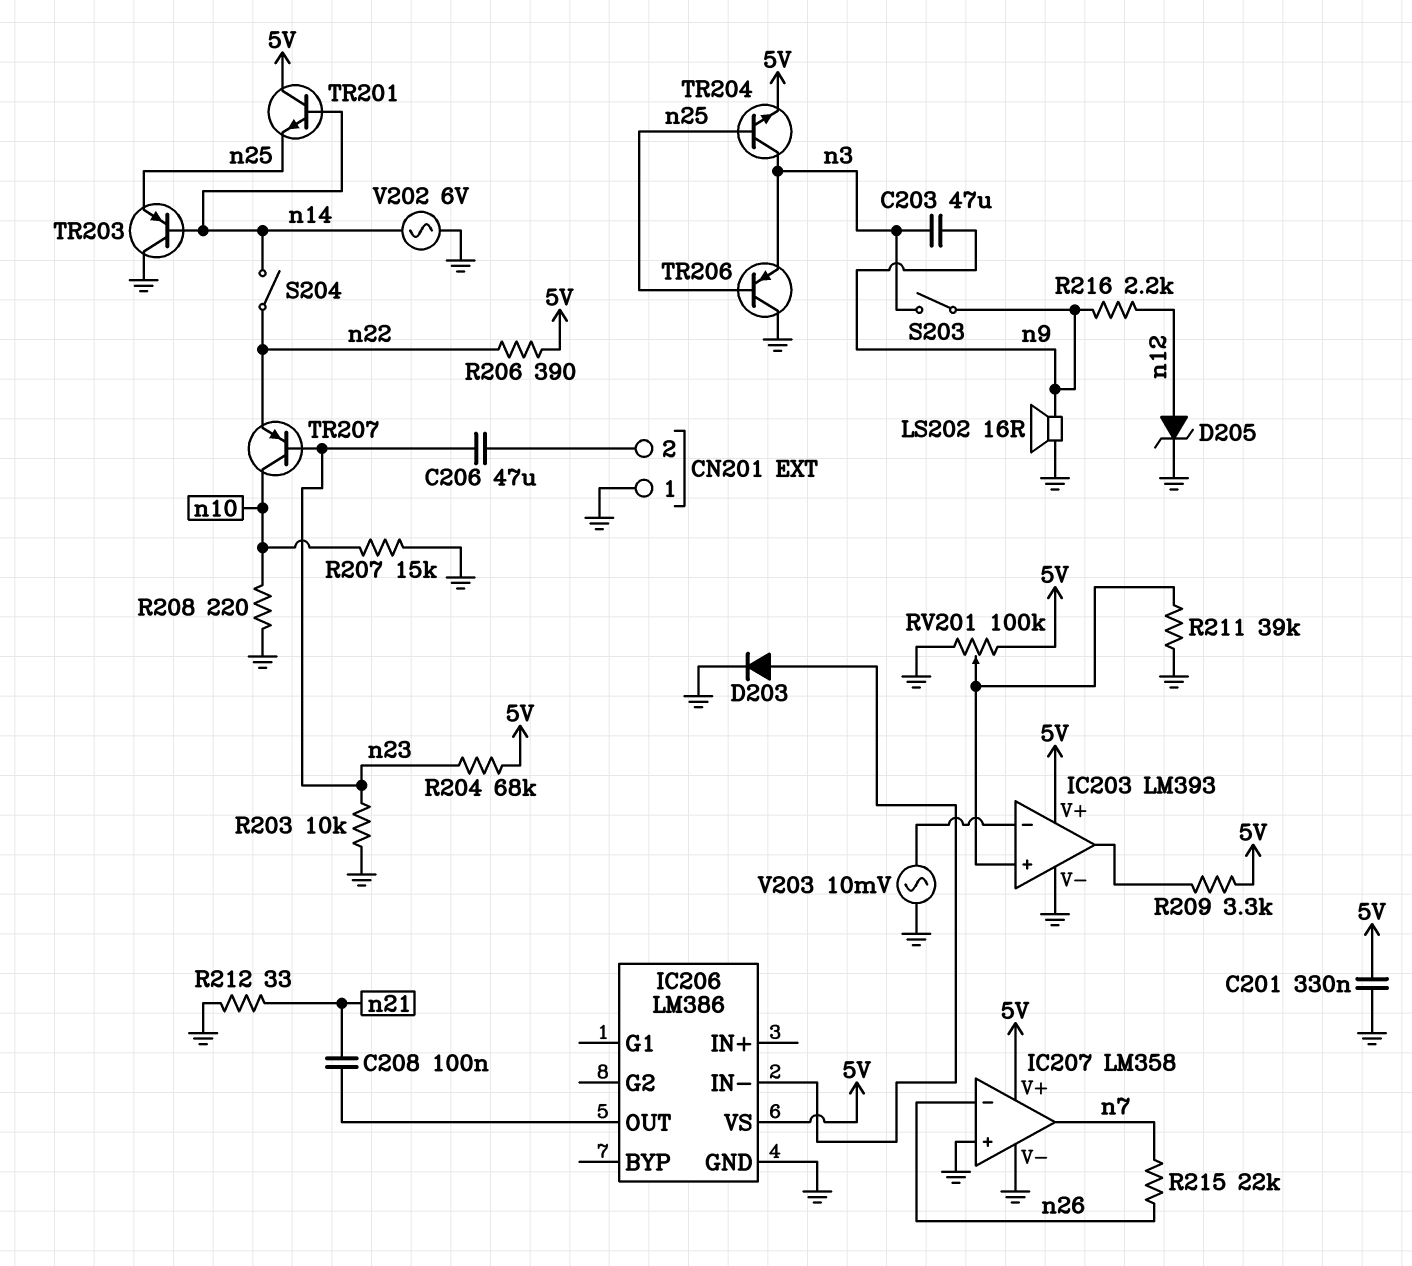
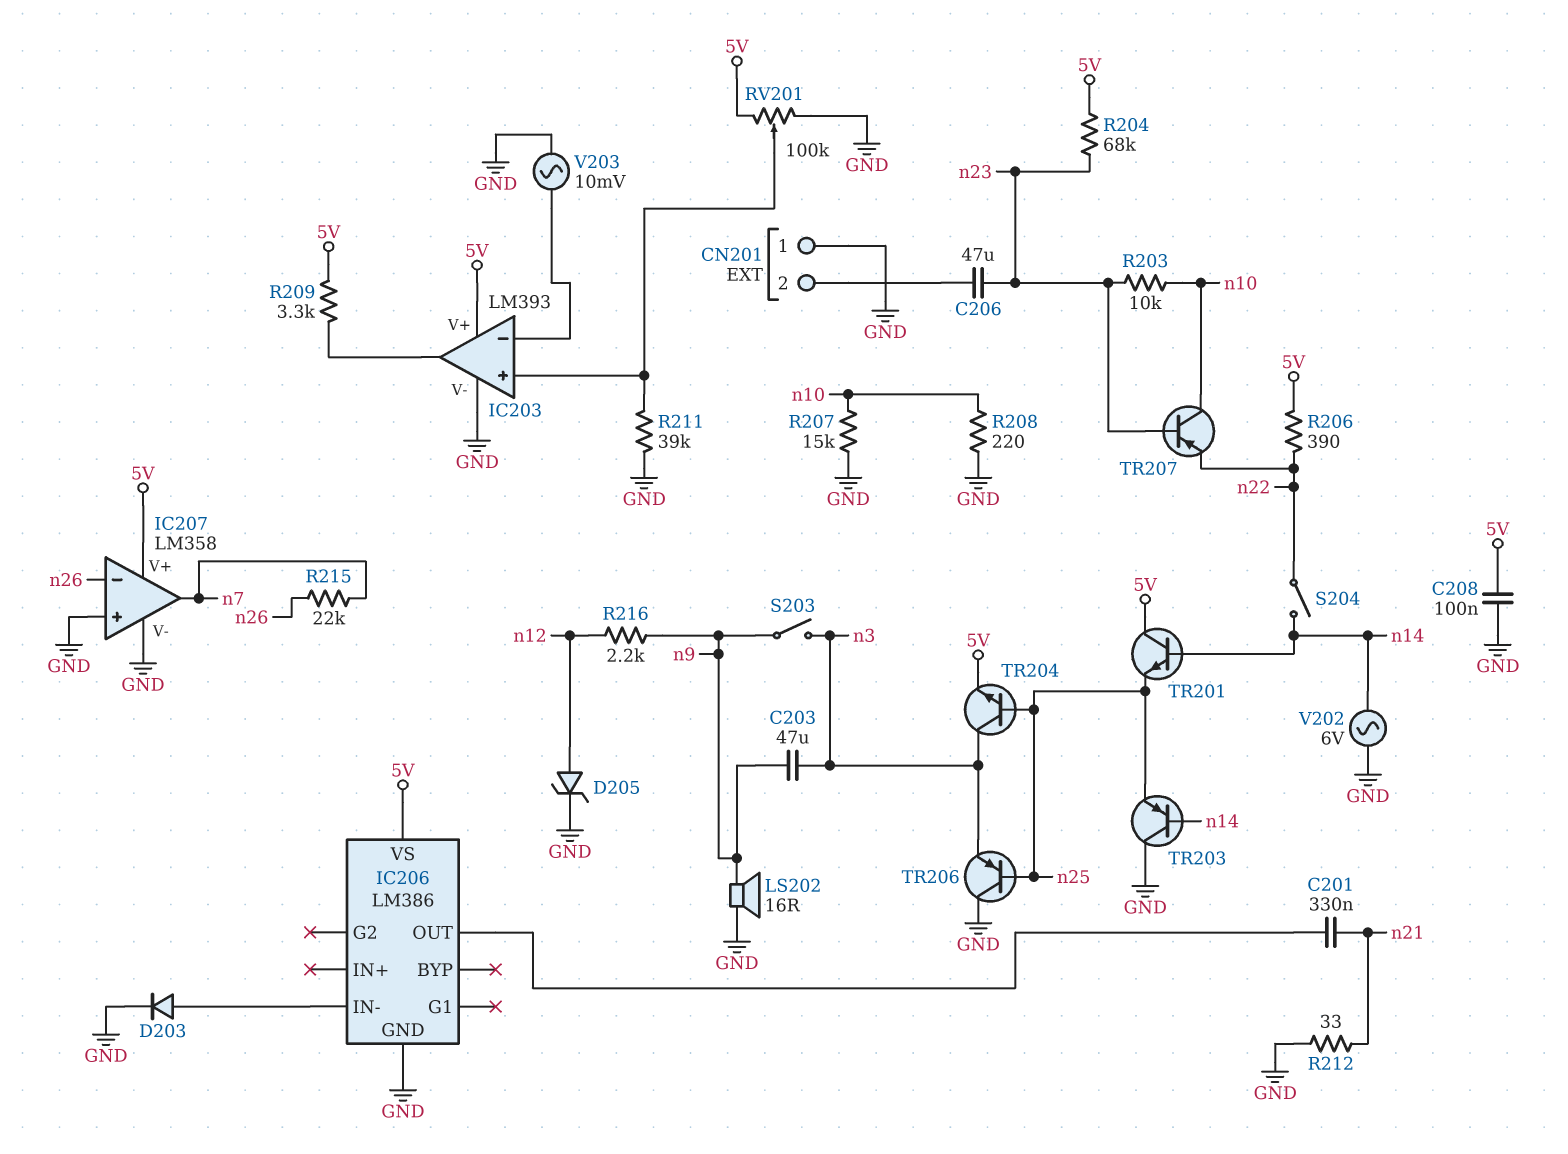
C201: 330nF (5V, GND) -> 330nF (IC206/OUT, n21)
C208: 100nF (IC206/OUT, n21) -> 100nF (5V, GND)
R203: 10k (GND, n23) -> 10k (n10, n23)

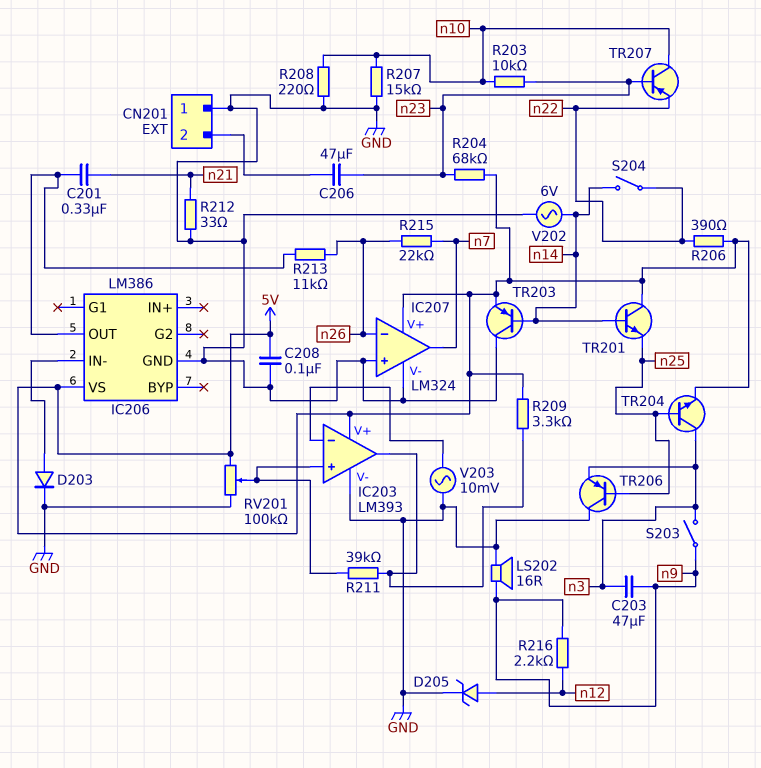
IC207: LM358 -> LM324
R211: 39k (GND, IC203/in+) -> 39k (IC203/in+, IC203/out)
R213: none -> 11k (IC206/OUT, n26)
TR203: PNP (B n14, C GND, E n25) -> PNP (B n14, C GND, E 5V)

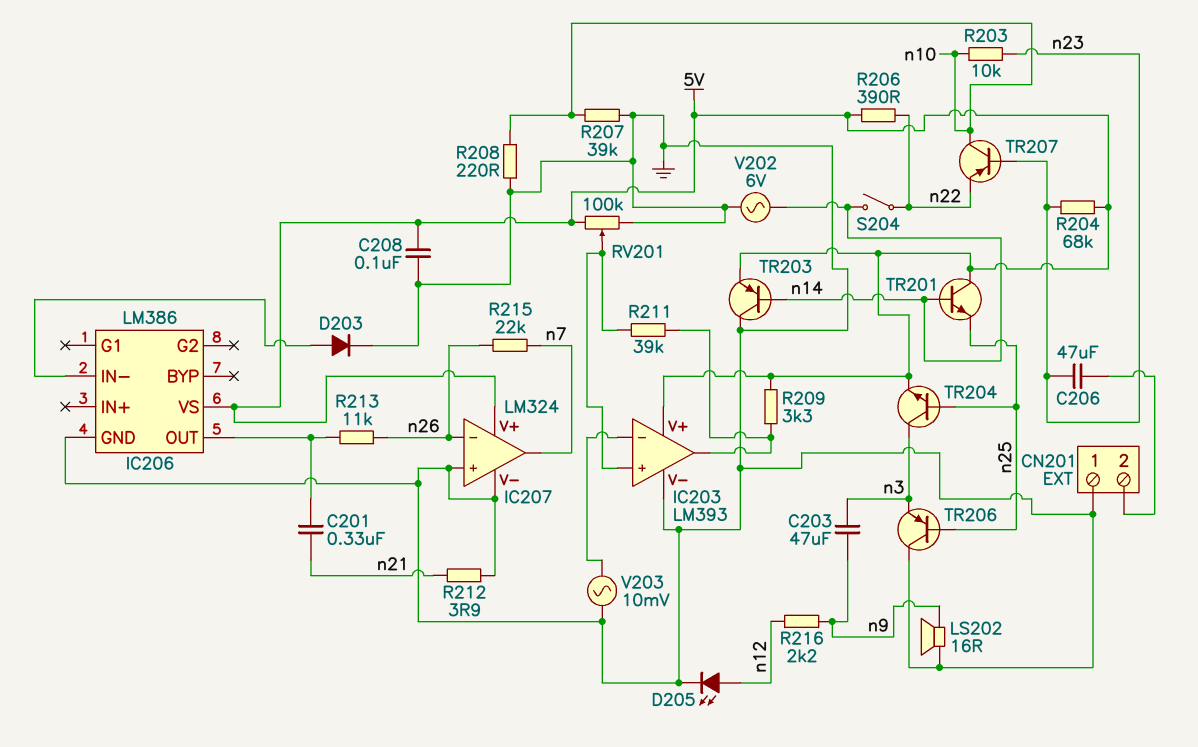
D205: zener (A n12, K GND) -> LED (A n12, K GND)
R207: 15k (GND, n10) -> 39k (GND, n10)
R212: 33 (GND, n21) -> 3.9 (GND, n21)
S203: switch (n3, n9) -> none

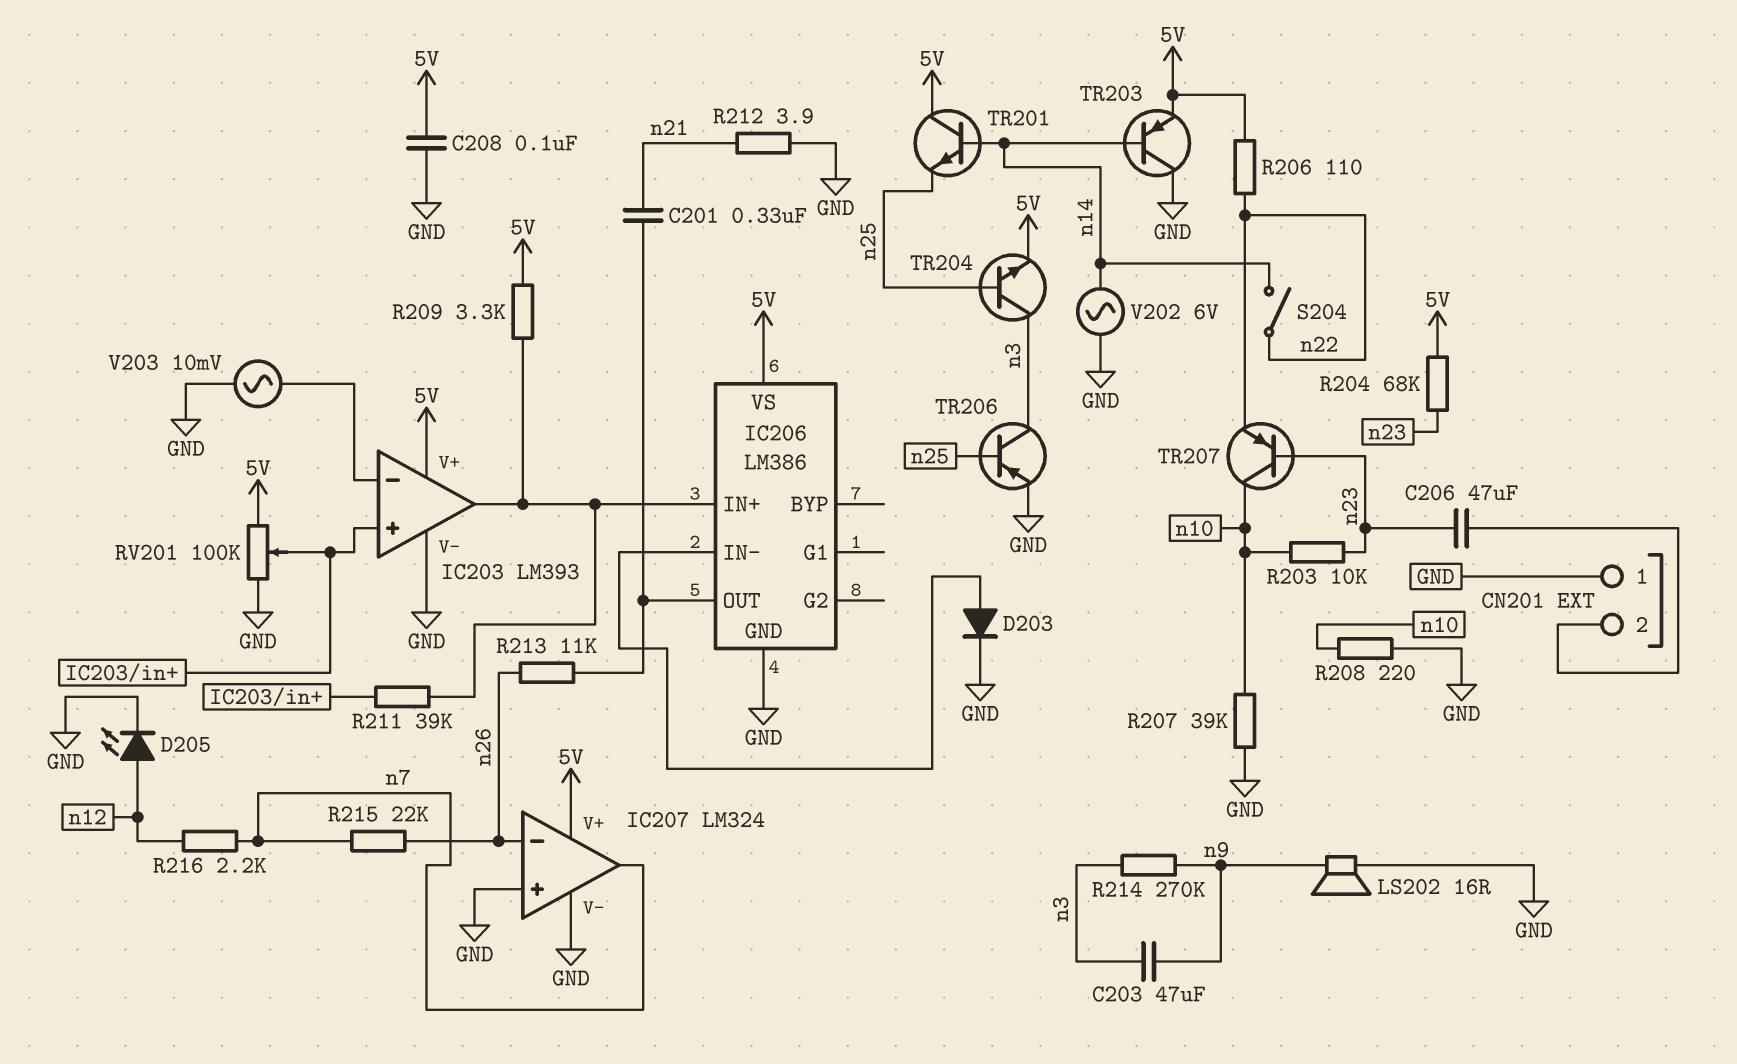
IC206 pin IN+: none -> IC203/out
R206: 390 (5V, n22) -> 110 (5V, n22)
R214: none -> 270k (n3, n9)
R216: 2.2k (n9, n12) -> 2.2k (n7, n12)
TR206: PNP (B n25, C GND, E n3) -> PNP (B n25, C n3, E GND)

